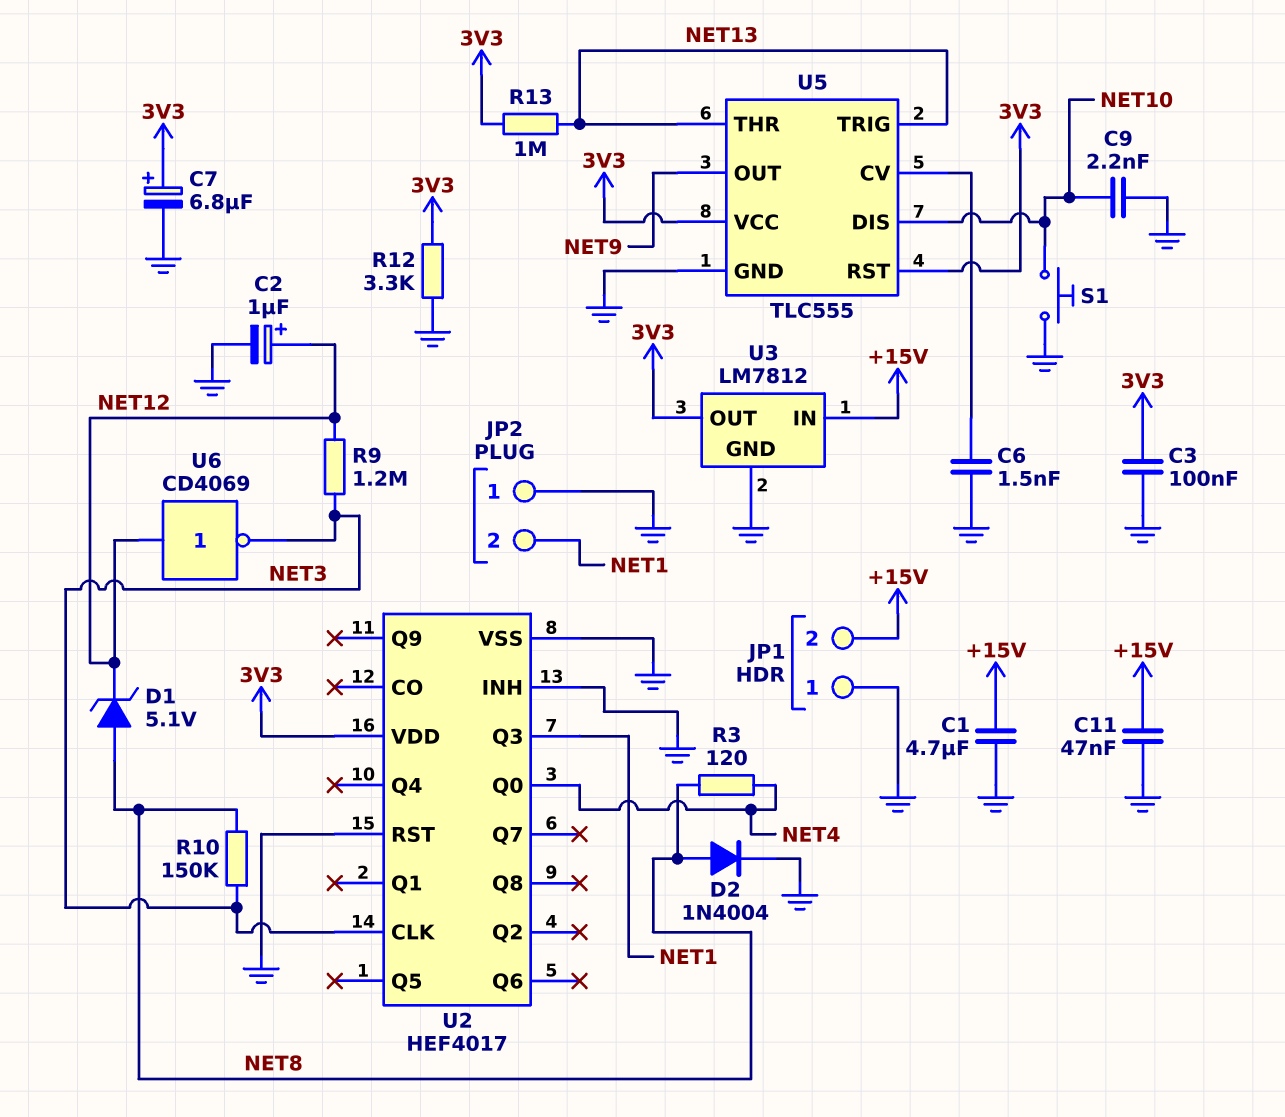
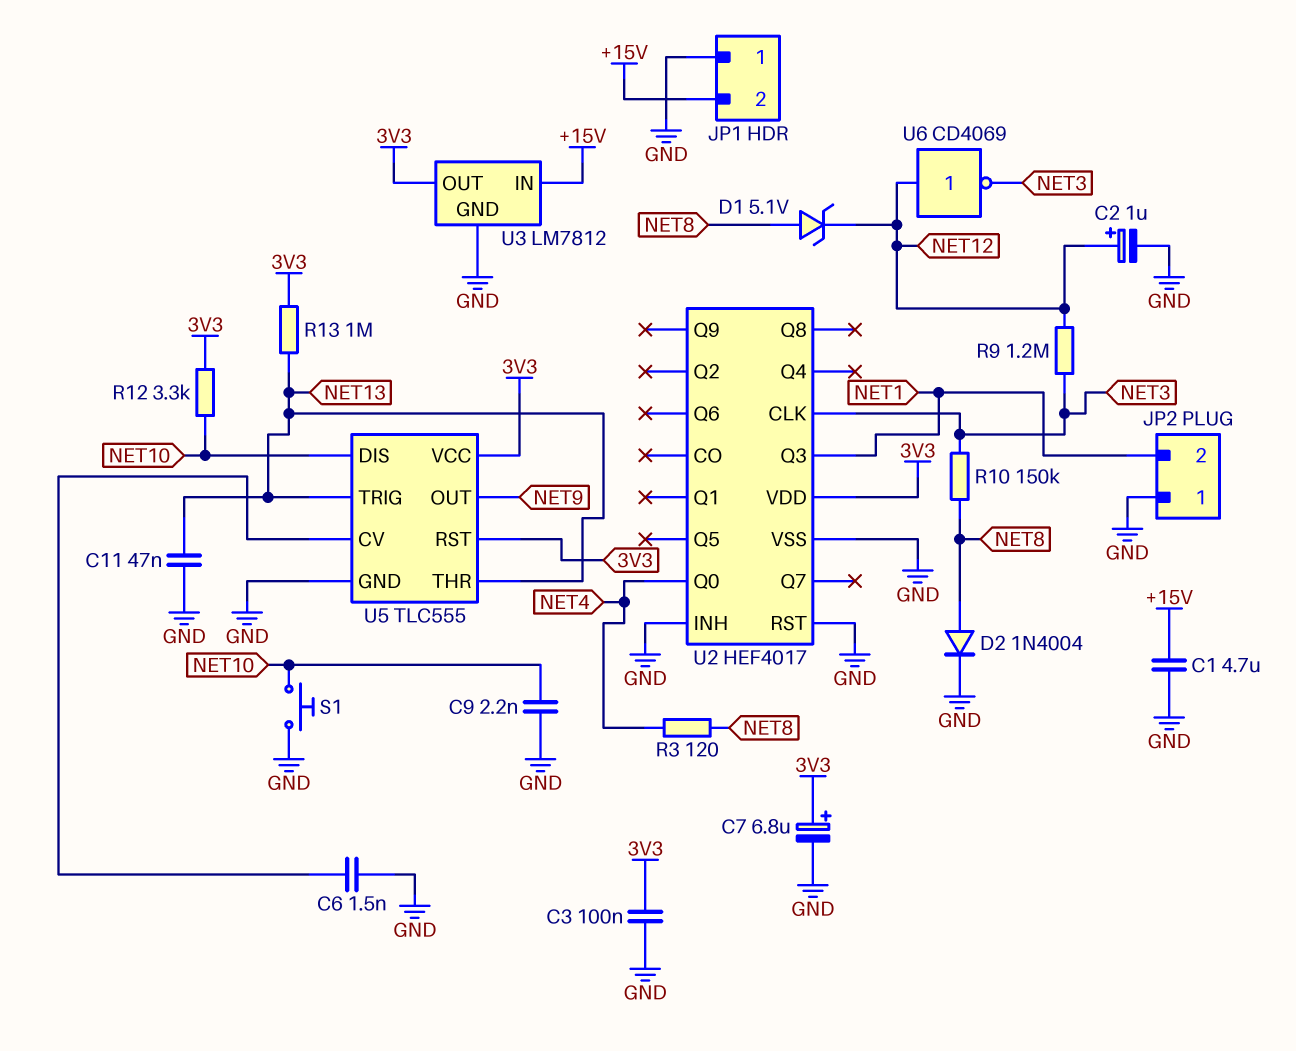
C11: 47nF (+15V, GND) -> 47nF (GND, NET13)
R12: 3.3k (3V3, GND) -> 3.3k (3V3, NET10)

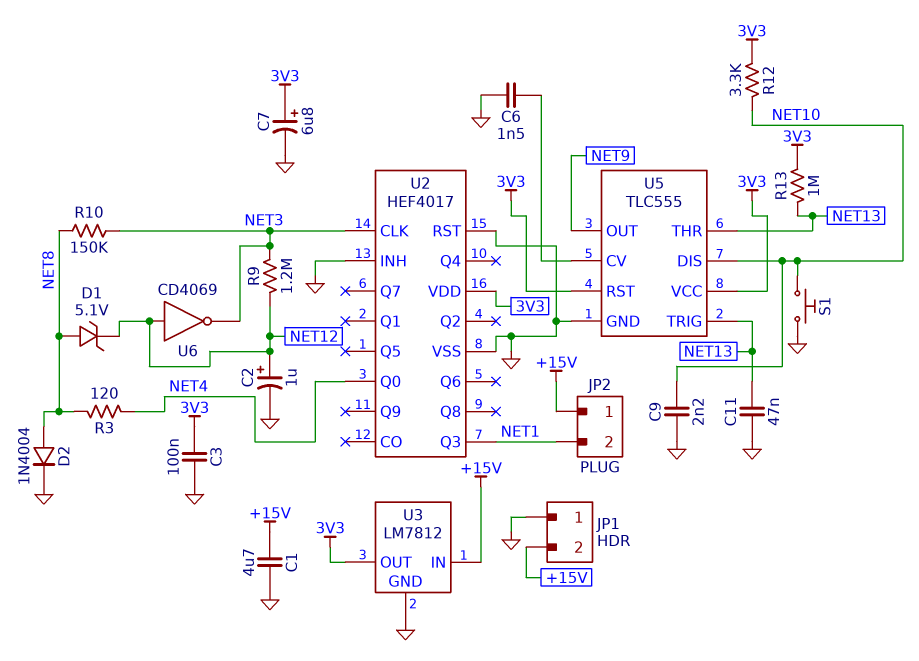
JP2 pin 1: GND -> +15V

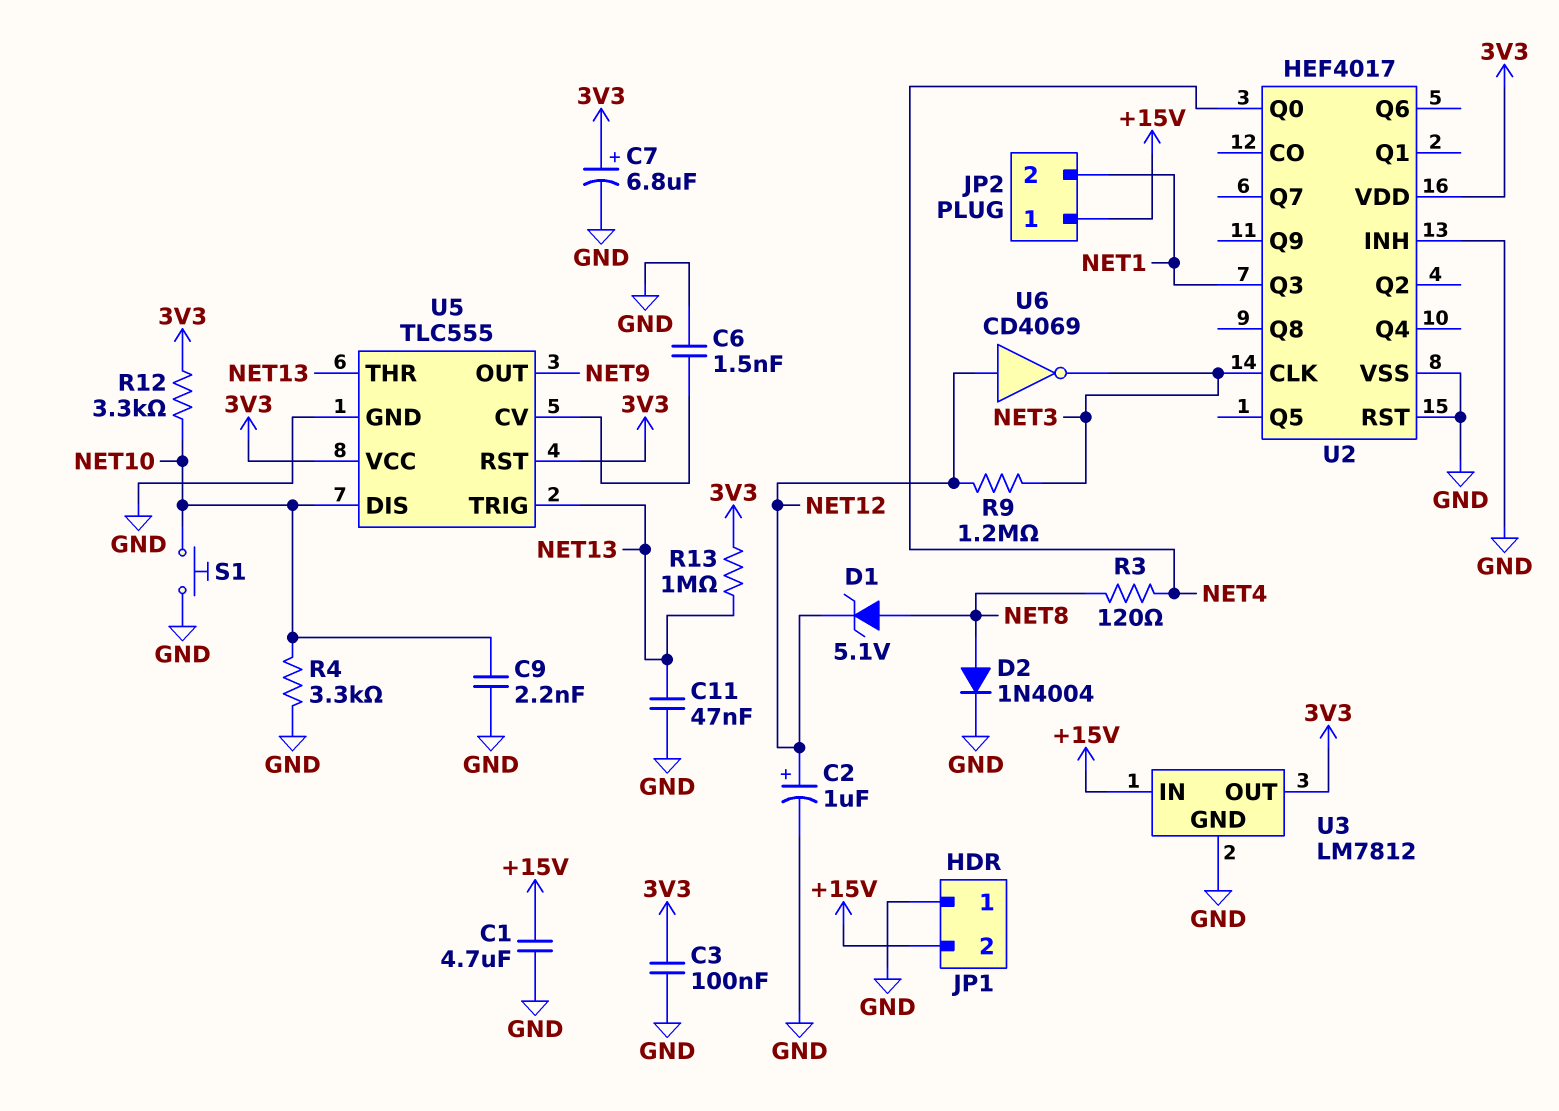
R4: none -> 3.3k (GND, NET10)
R10: 150k (NET3, NET8) -> none

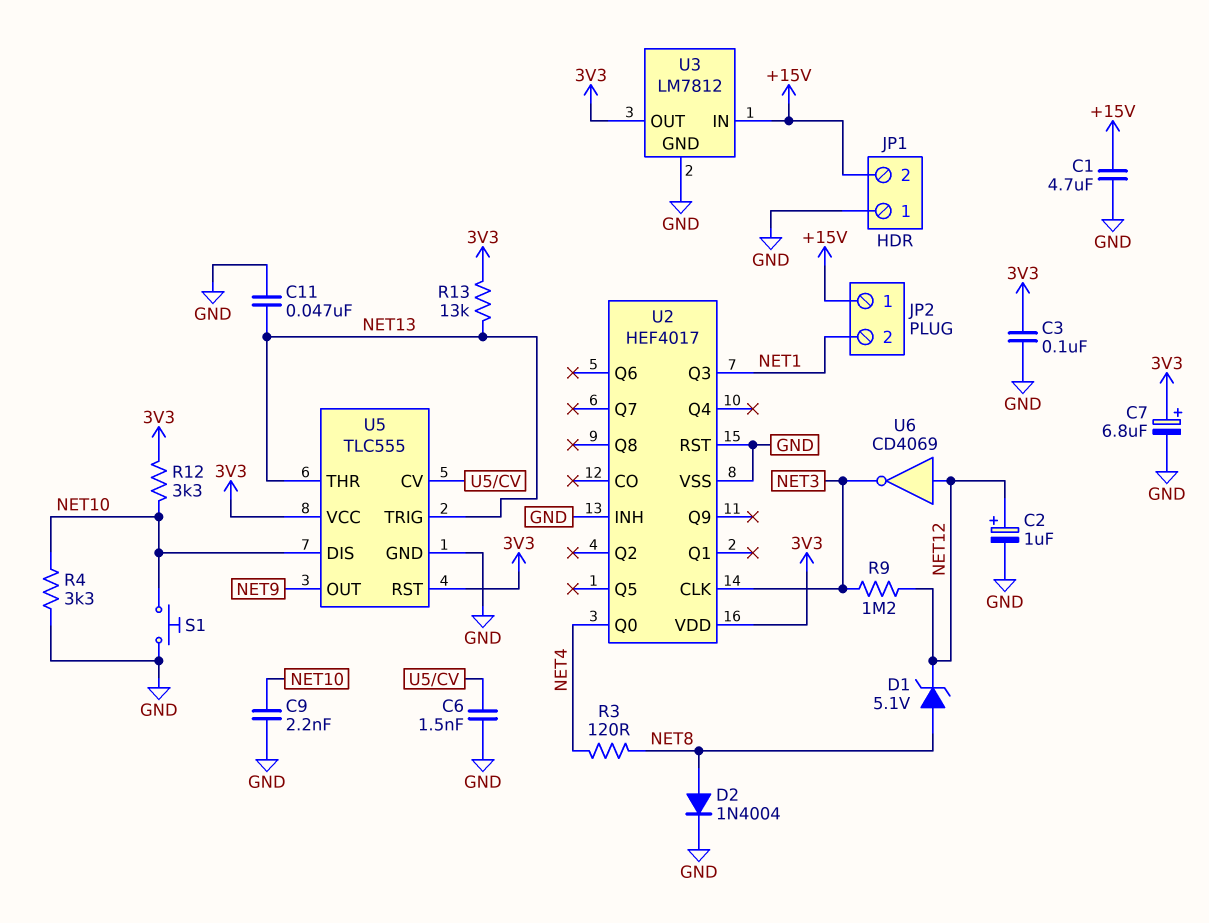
R13: 1M (3V3, NET13) -> 13k (3V3, NET13)

